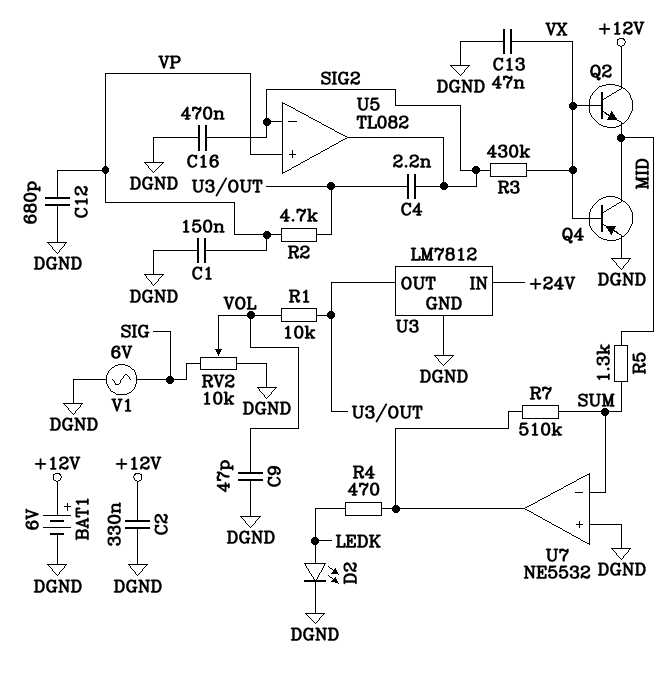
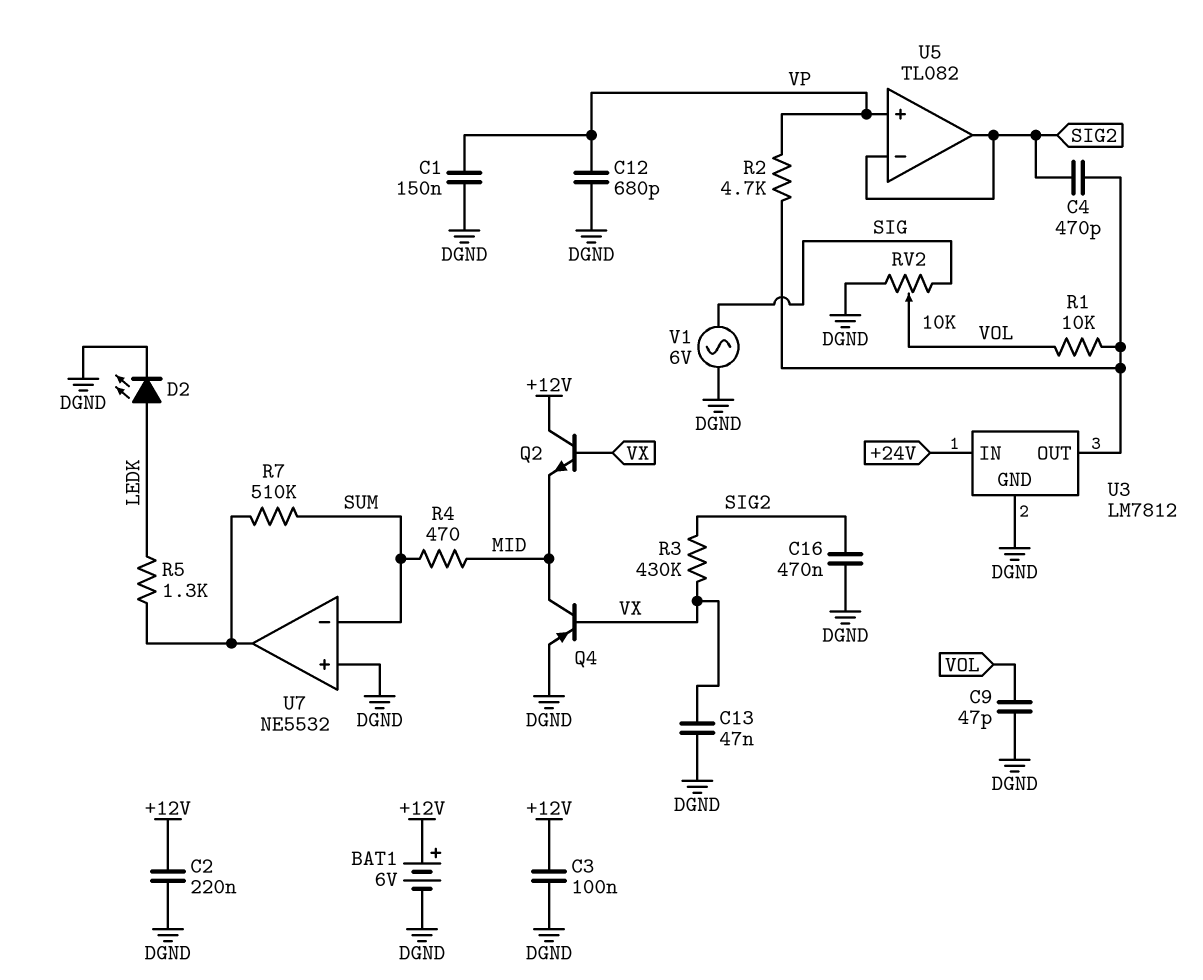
C2: 330nF (+12V, DGND) -> 220nF (+12V, DGND)
C3: none -> 100nF (+12V, DGND)
C4: 2.2nF (SIG2, U3/OUT) -> 470pF (SIG2, U3/OUT)
R4: 470 (LEDK, U7/out) -> 470 (MID, SUM)
R5: 1.3k (MID, SUM) -> 1.3k (LEDK, U7/out)

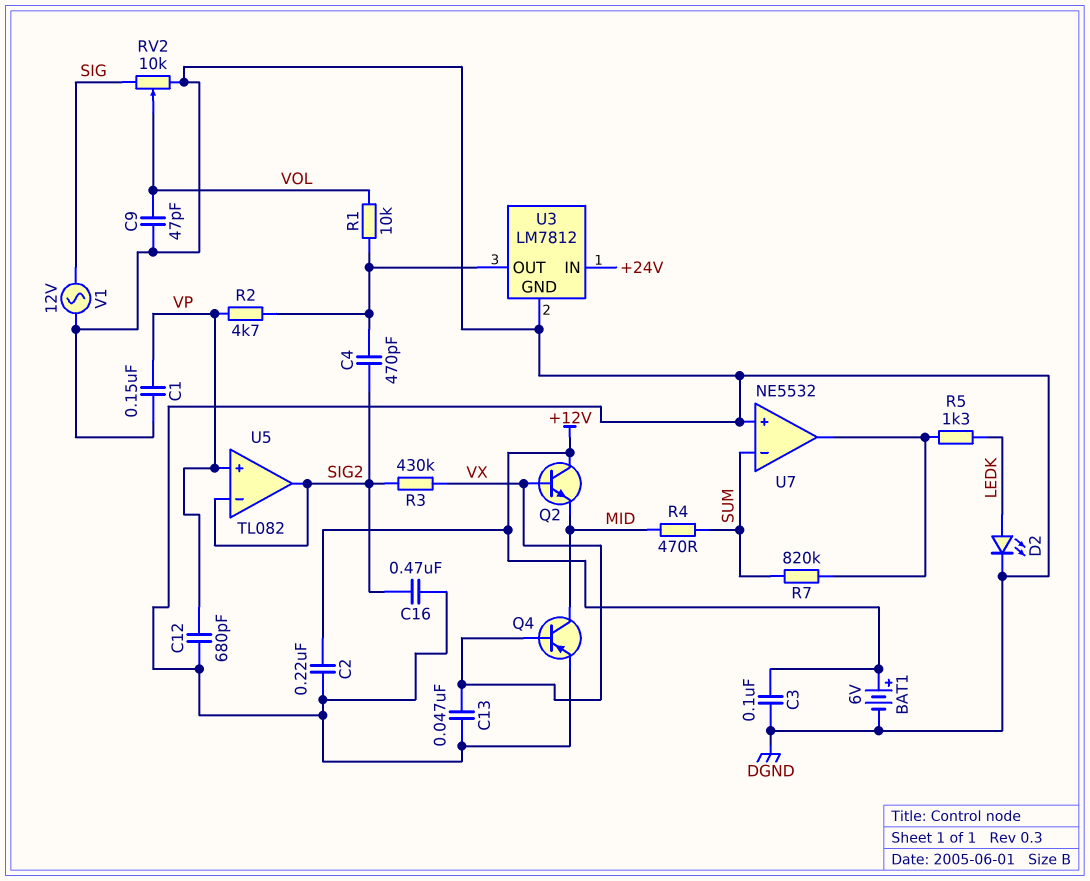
R7: 510k (SUM, U7/out) -> 820k (SUM, U7/out)
V1: AC 6V (DGND, SIG) -> AC 12V (DGND, SIG)

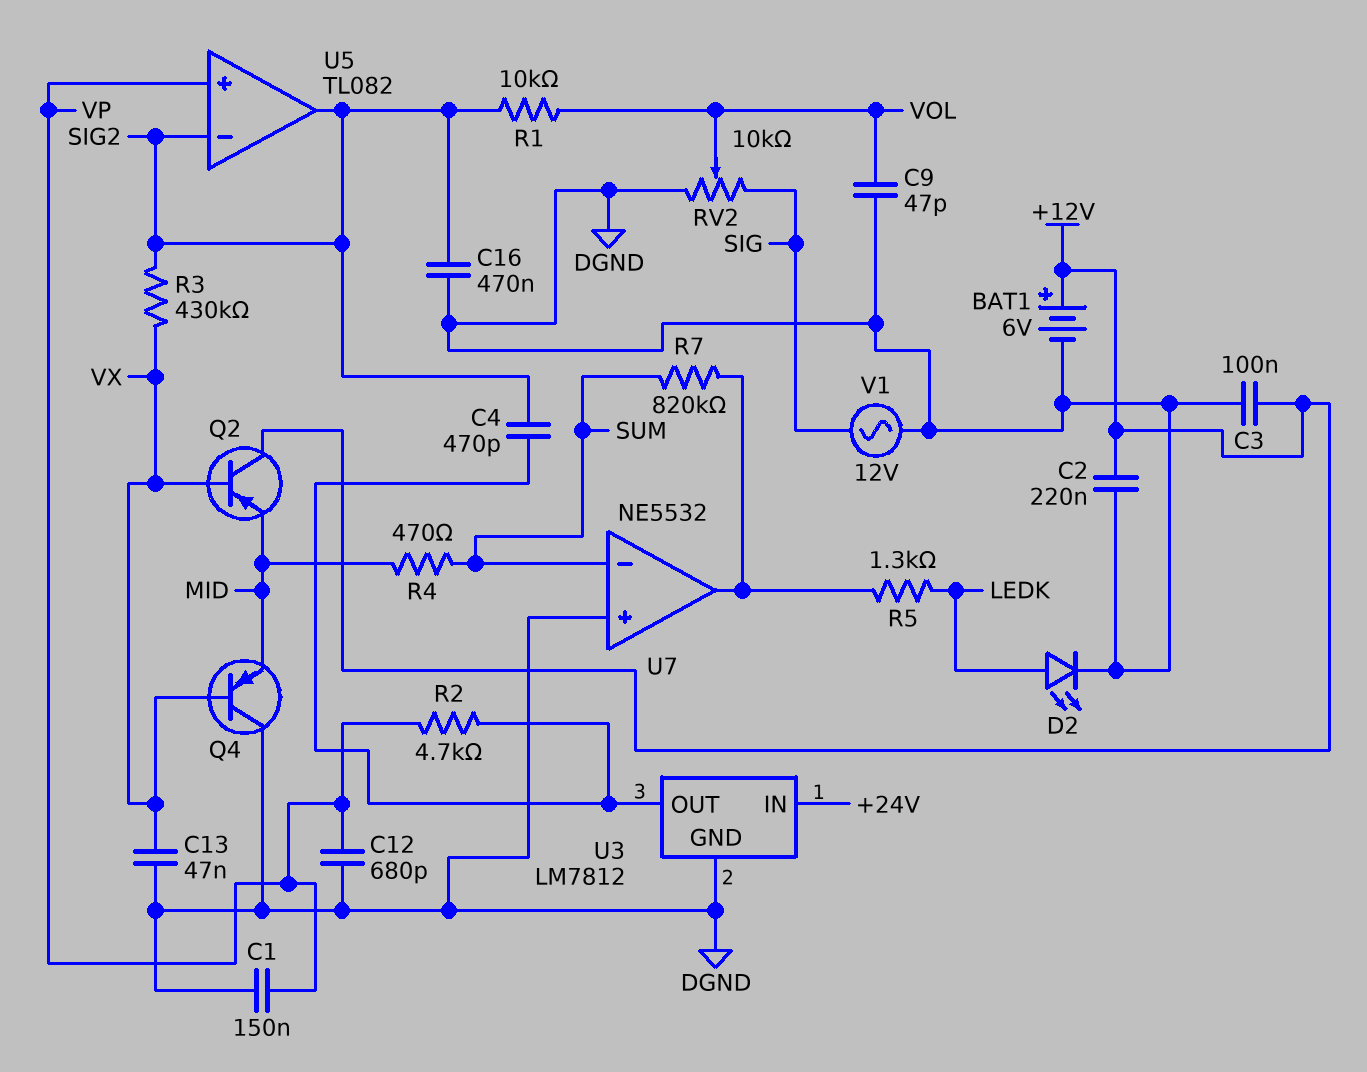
Q2: NPN (B VX, C +12V, E MID) -> PNP (B VX, C +12V, E MID)
Q4: PNP (B VX, C MID, E DGND) -> PNP (B VX, C DGND, E MID)
R1: 10k (U3/OUT, VOL) -> 10k (SIG2, VOL)

